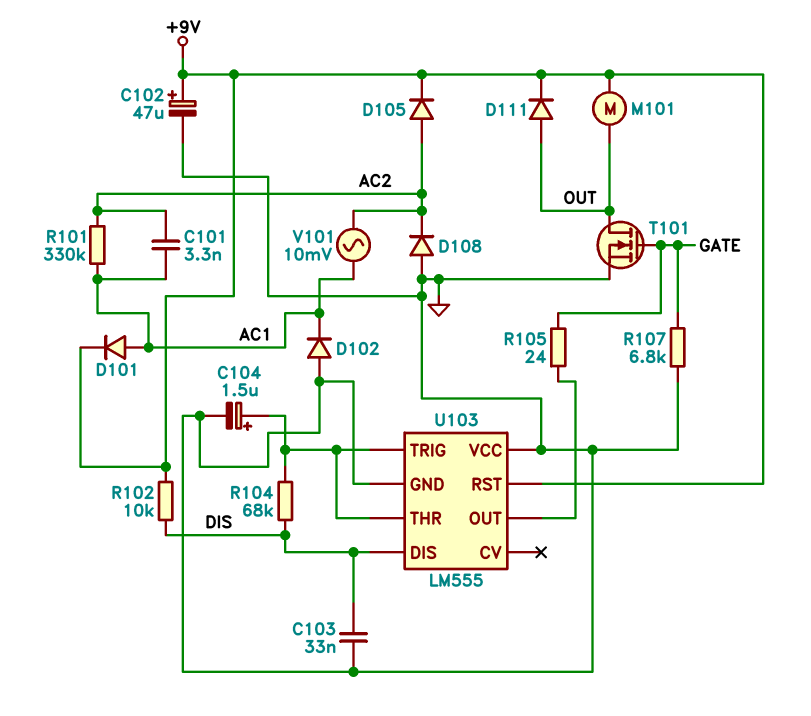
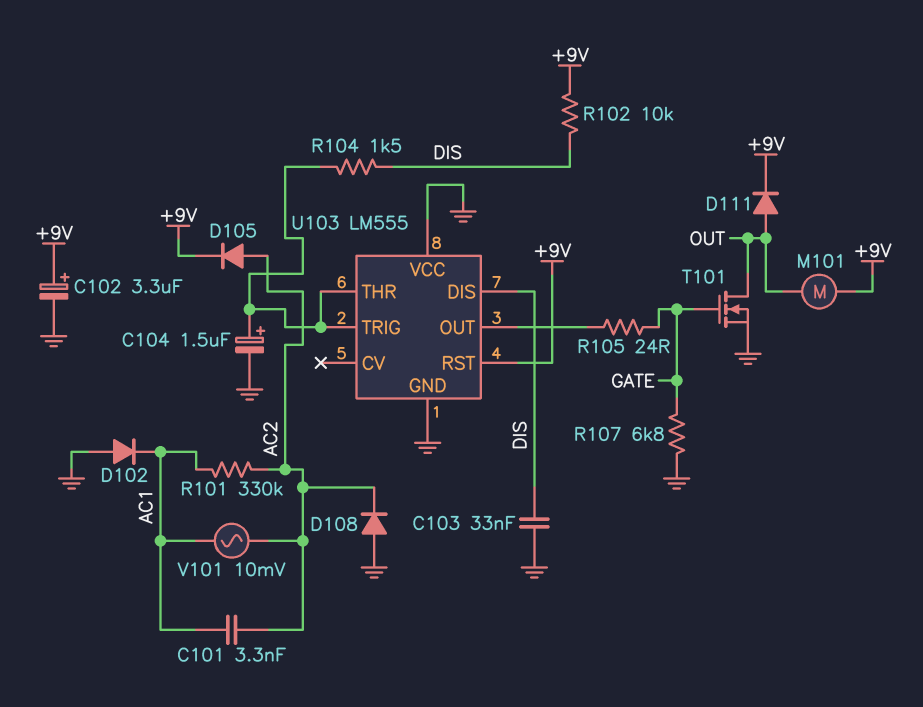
C102: 47uF (plus +9V, minus GND) -> 3.3uF (plus +9V, minus GND)
D101: diode (A AC1, K +9V) -> none
R104: 68k (DIS, U103/THR) -> 1.5k (DIS, U103/THR)

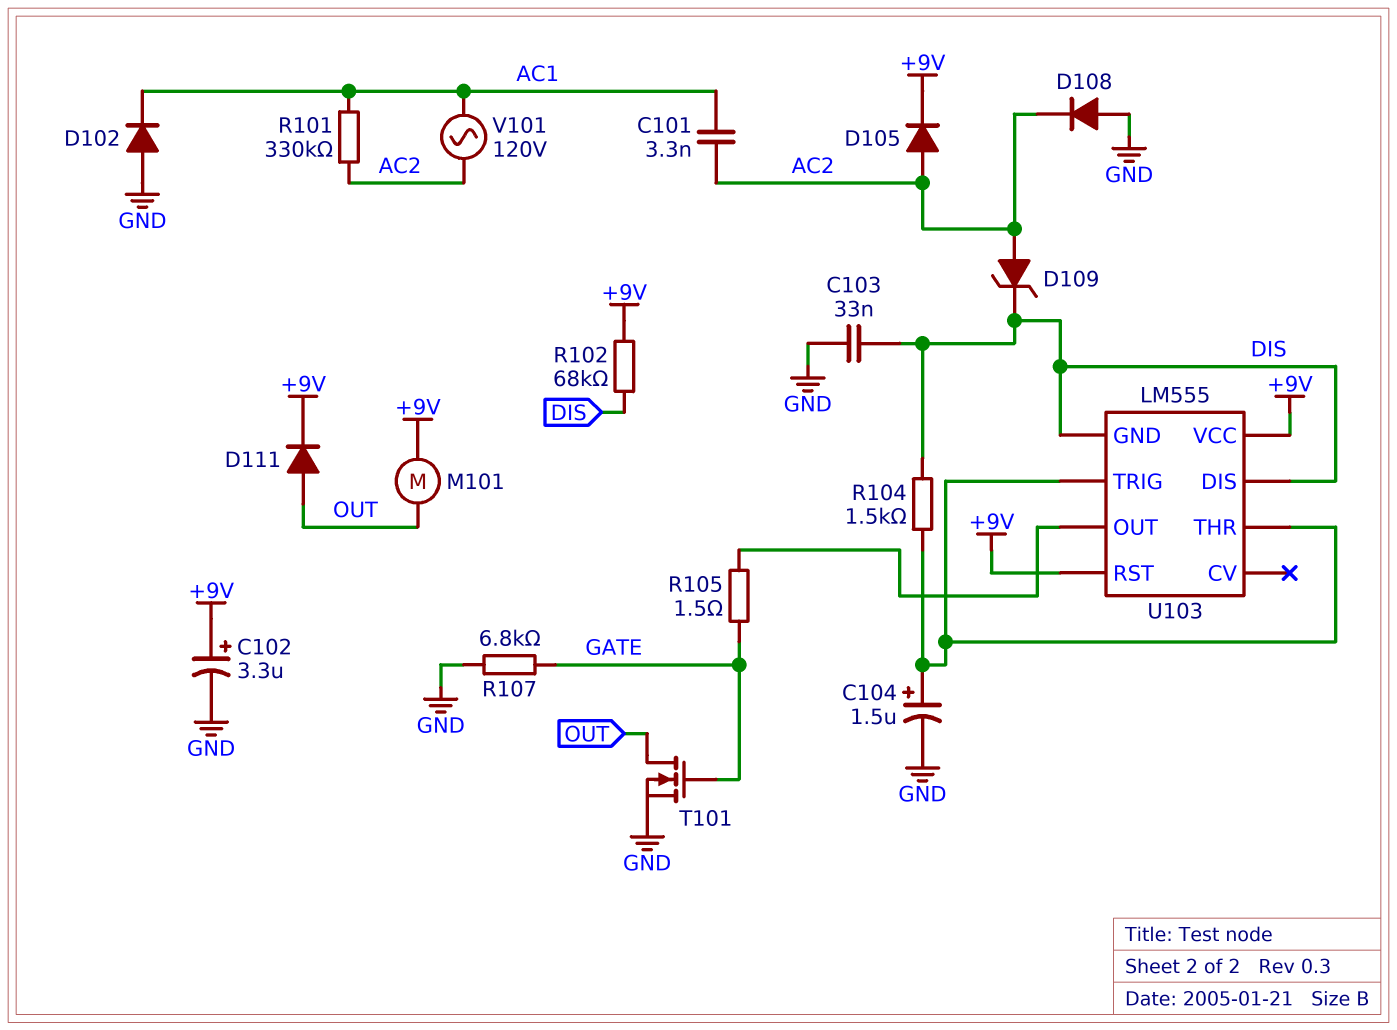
D109: none -> zener (A AC2, K DIS)
R102: 10k (+9V, DIS) -> 68k (+9V, DIS)
R105: 24 (GATE, U103/OUT) -> 1.5 (GATE, U103/OUT)
U103 pin GND: GND -> DIS
U103 pin VCC: GND -> +9V
V101: AC 10mV (AC1, AC2) -> AC 120V (AC1, AC2)

